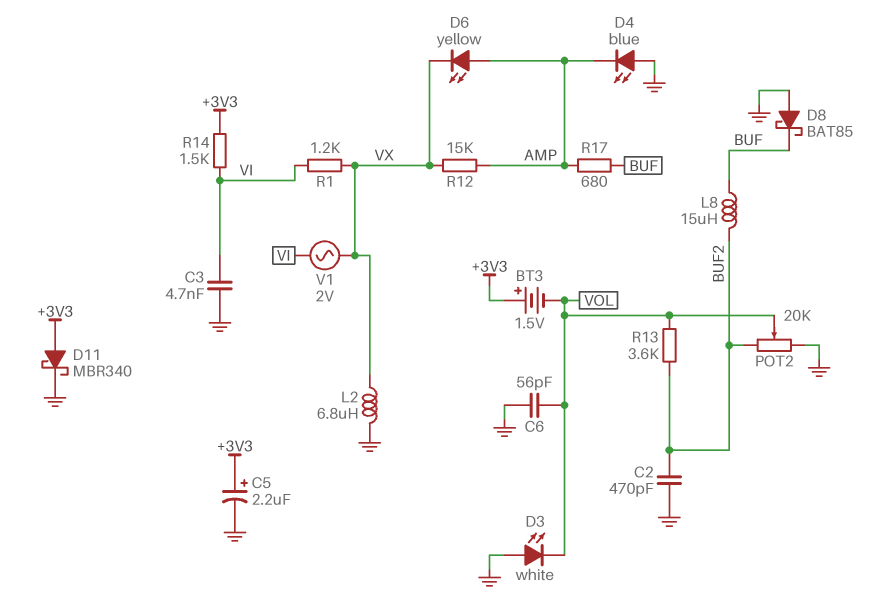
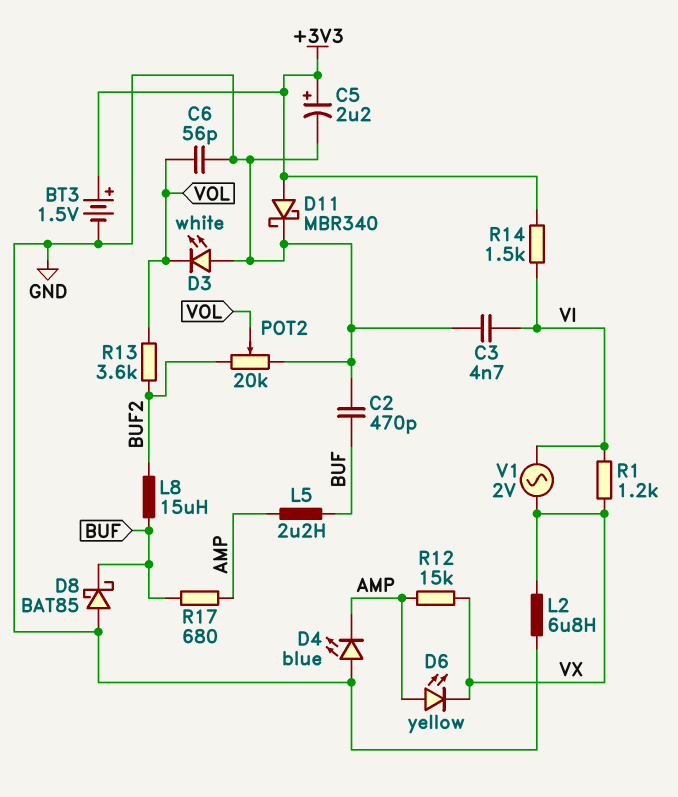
BT3: 1.5V (plus +3V3, minus VOL) -> 1.5V (plus +3V3, minus GND)
C2: 470pF (BUF2, GND) -> 470pF (BUF, GND)
L5: none -> 2.2uH (AMP, BUF)

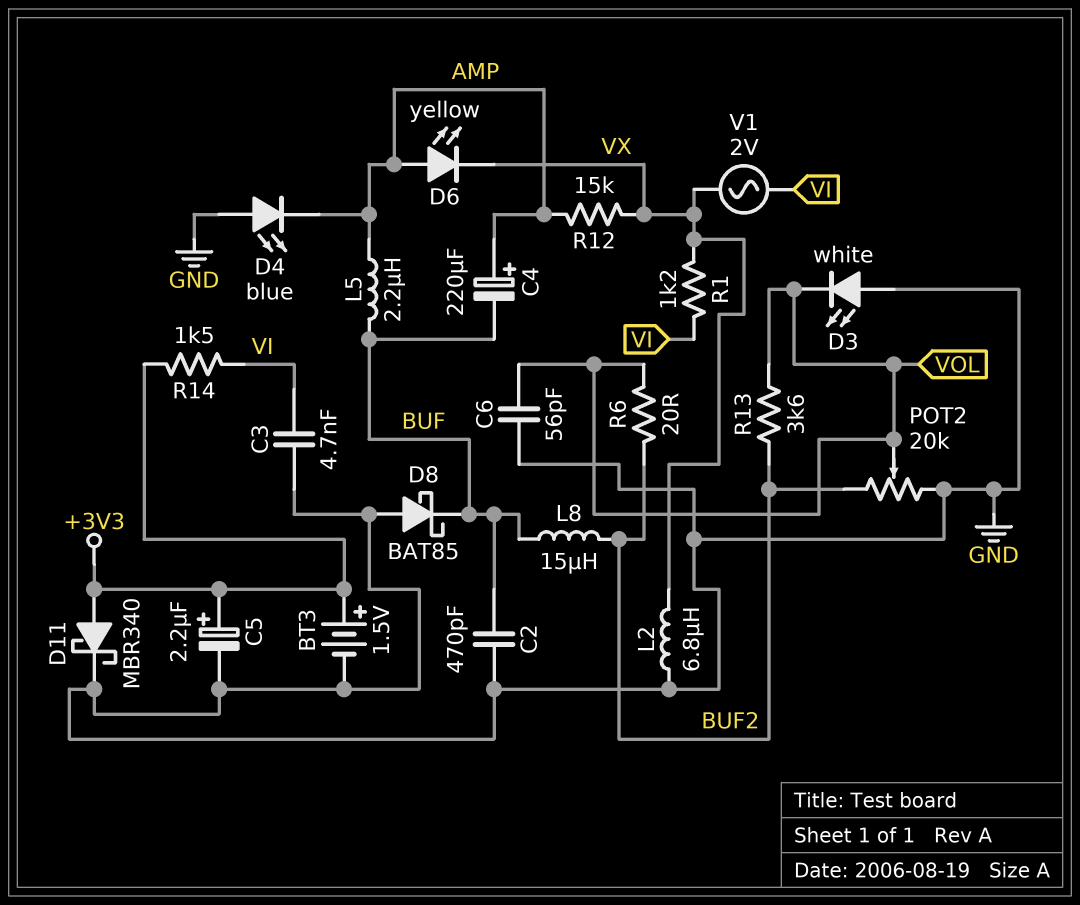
C4: none -> 220uF (plus AMP, minus BUF)
R6: none -> 20 (BUF2, VOL)
R17: 680 (AMP, BUF) -> none

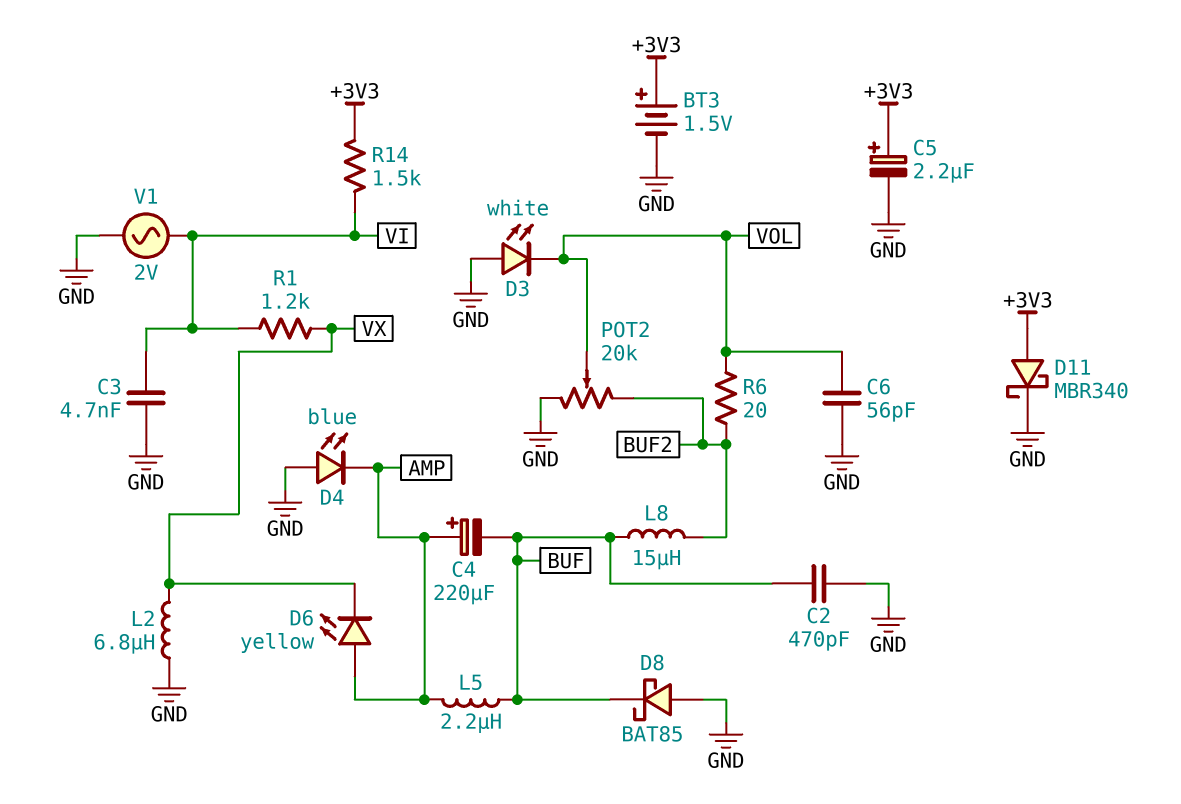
R12: 15k (AMP, VX) -> none
R13: 3.6k (BUF2, VOL) -> none
V1: AC 2V (VI, VX) -> AC 2V (GND, VI)

